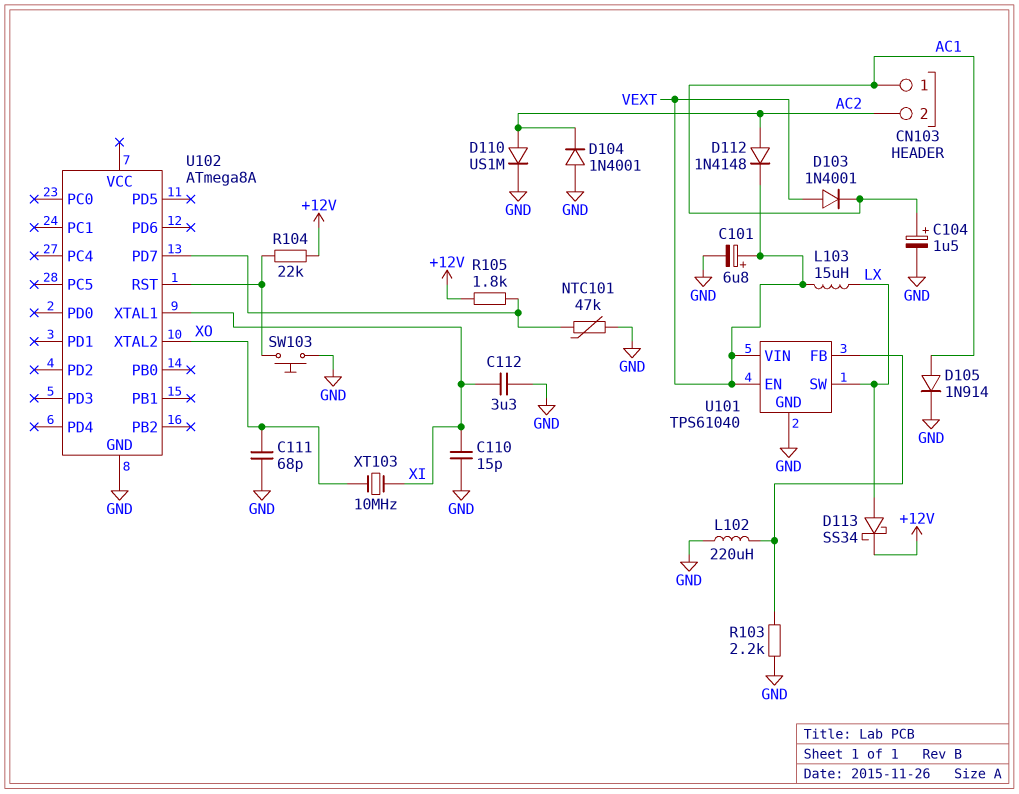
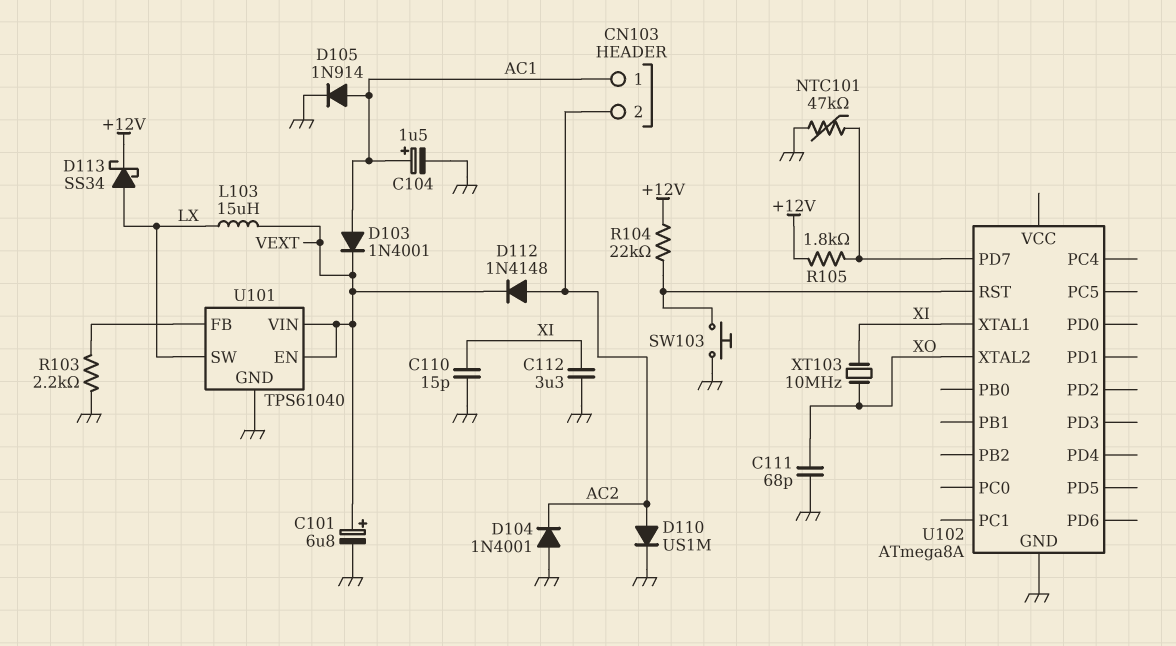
D103: diode 1N4001 (A VEXT, K AC1) -> diode 1N4001 (A AC1, K VEXT)
L102: 220uH (GND, U101/FB) -> none

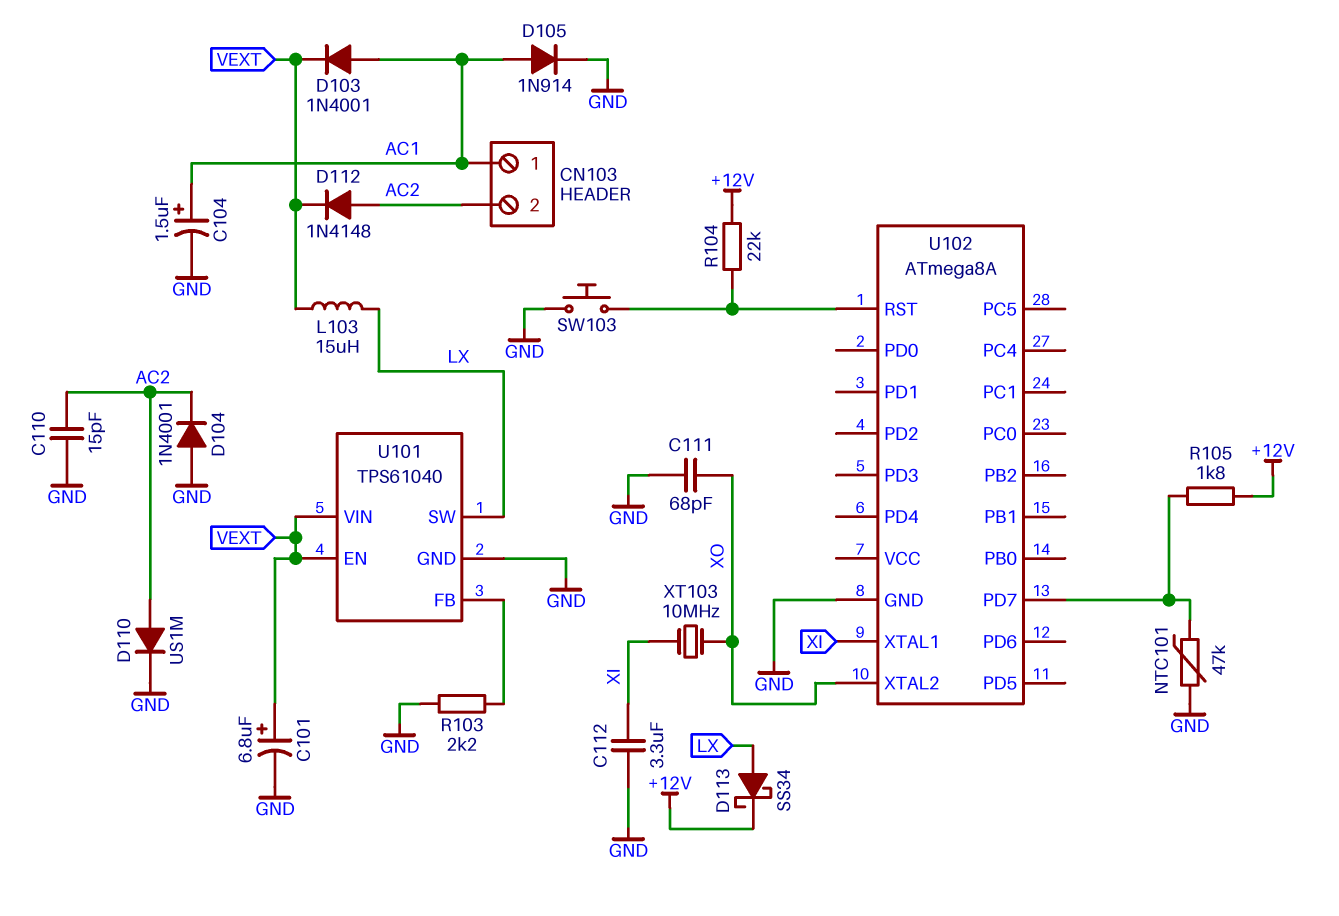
C110: 15pF (GND, XI) -> 15pF (AC2, GND)

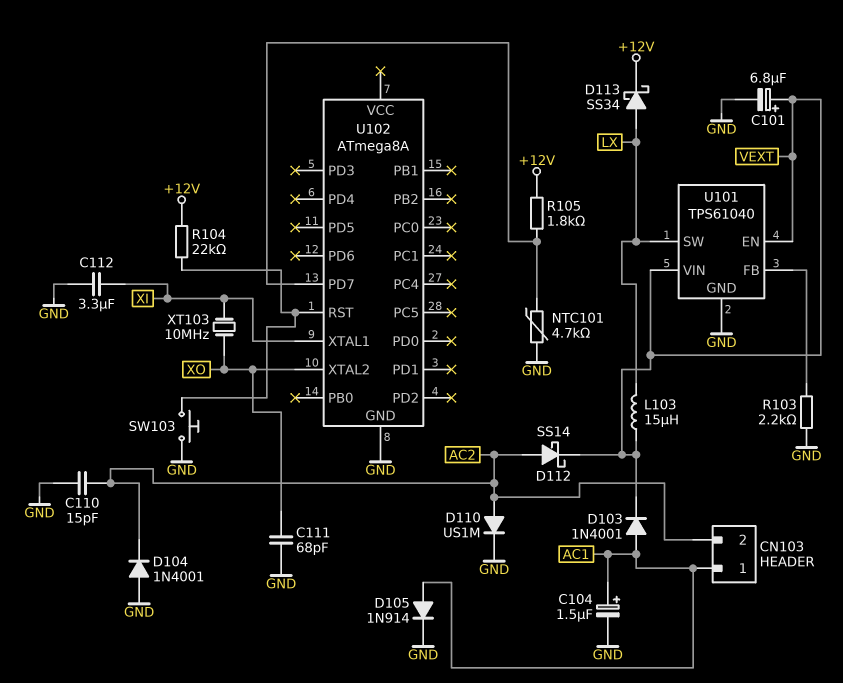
D112: diode 1N4148 (A AC2, K VEXT) -> schottky SS14 (A AC2, K VEXT)
NTC101: 47k (GND, U102/PD7) -> 4.7k (GND, U102/PD7)

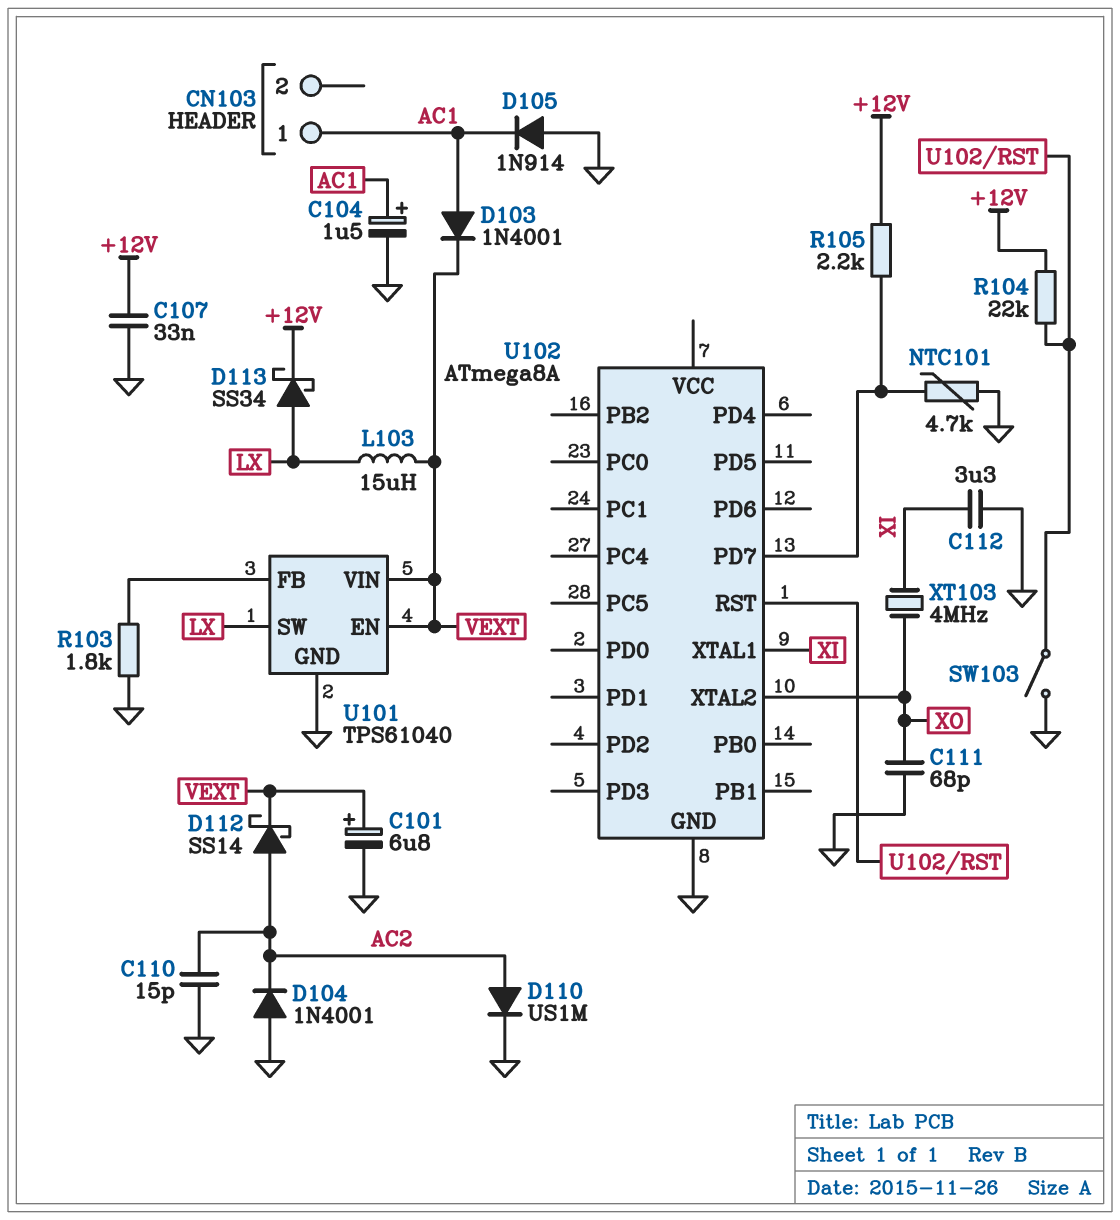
C107: none -> 33nF (+12V, GND)
CN103 pin 2: AC2 -> none
D105: diode 1N914 (A AC1, K GND) -> diode 1N914 (A GND, K AC1)
R103: 2.2k (GND, U101/FB) -> 1.8k (GND, U101/FB)
R105: 1.8k (+12V, U102/PD7) -> 2.2k (+12V, U102/PD7)
SW103: button (GND, U102/RST) -> switch (GND, U102/RST)
XT103: 10MHz (XI, XO) -> 4MHz (XI, XO)

